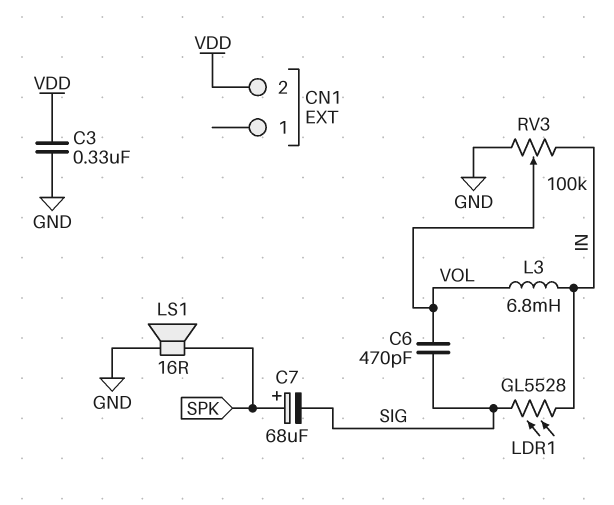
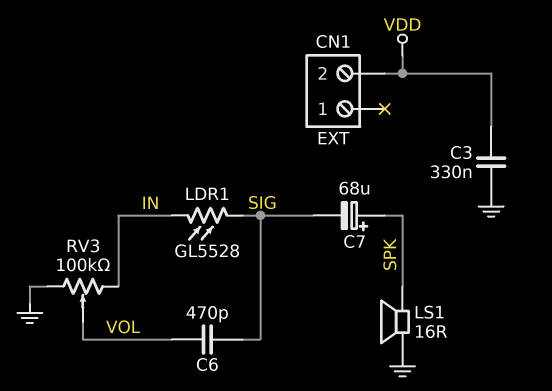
L3: 6.8mH (IN, VOL) -> none

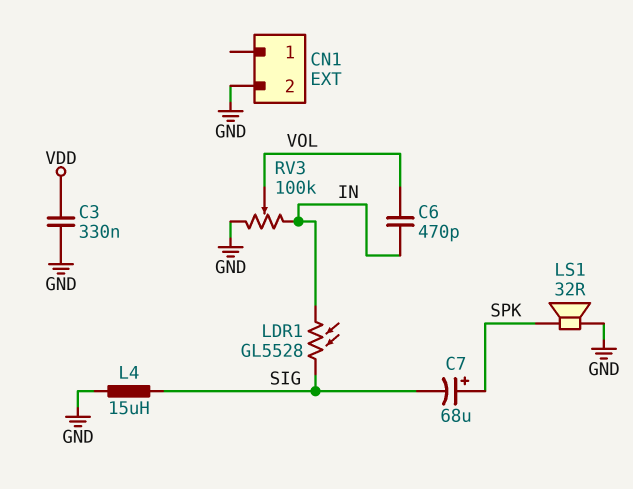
C6: 470pF (SIG, VOL) -> 470pF (IN, VOL)
CN1 pin 2: VDD -> GND
L4: none -> 15uH (GND, SIG)
LS1: speaker 16R (GND, SPK) -> speaker 32R (GND, SPK)

